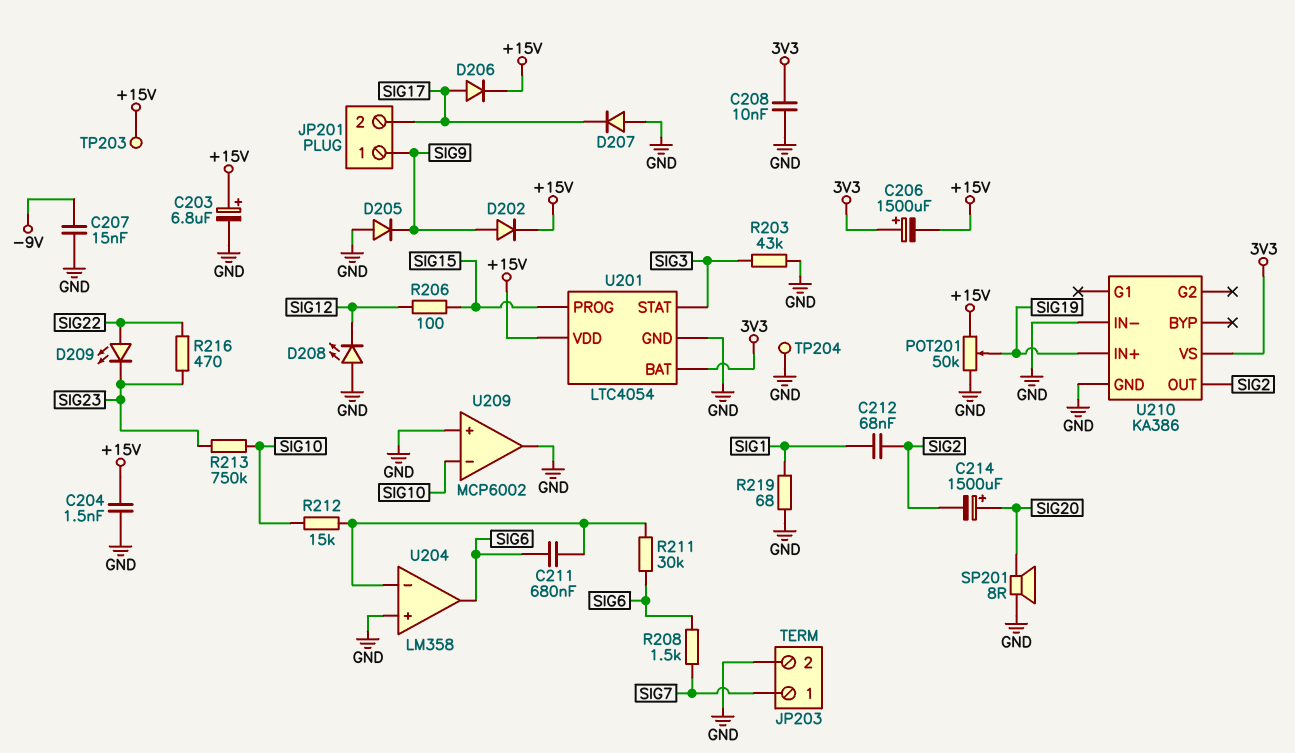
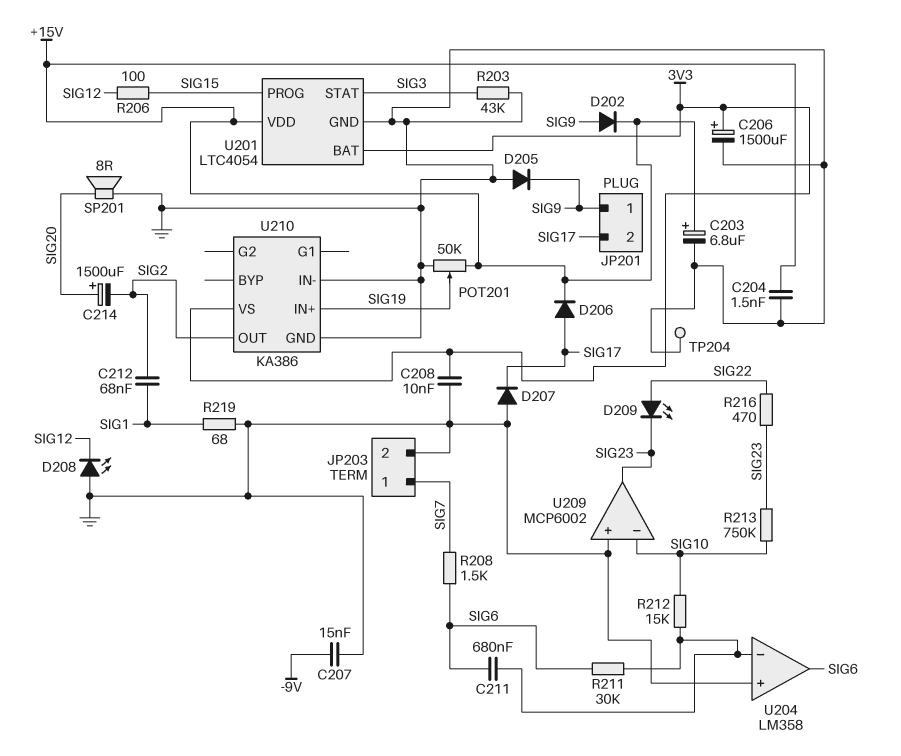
C206: 1500uF (plus 3V3, minus +15V) -> 1500uF (plus 3V3, minus GND)
TP203: test point (+15V) -> none
U209 pin out: GND -> SIG23

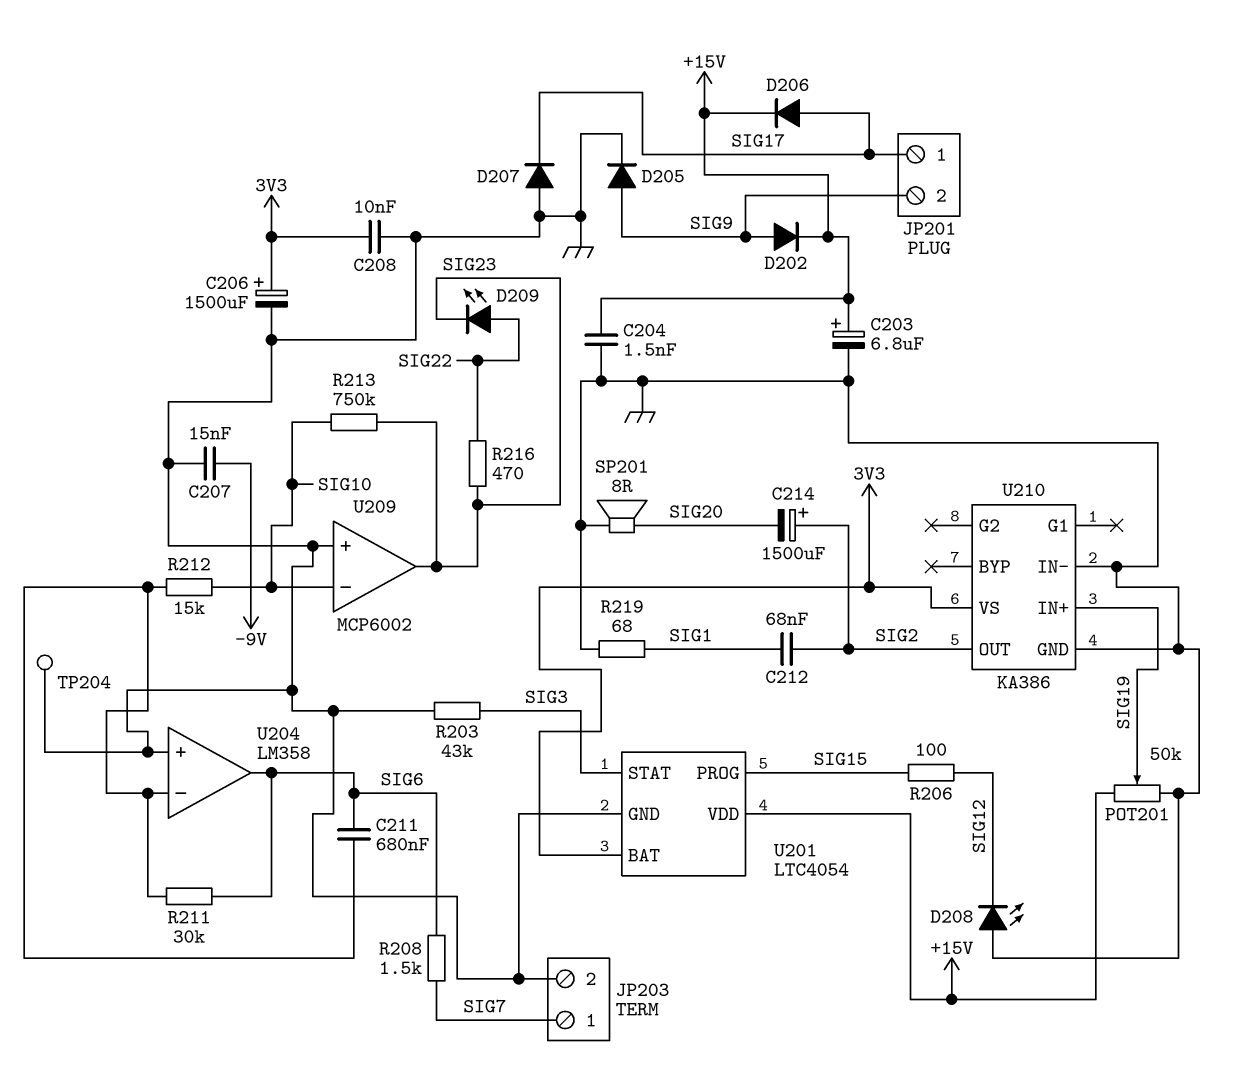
C214: 1500uF (plus SIG20, minus SIG2) -> 1500uF (plus SIG2, minus SIG20)
D205: diode (A GND, K SIG9) -> diode (A SIG9, K GND)
JP201 pin 1: SIG9 -> SIG17
JP201 pin 2: SIG17 -> SIG9

